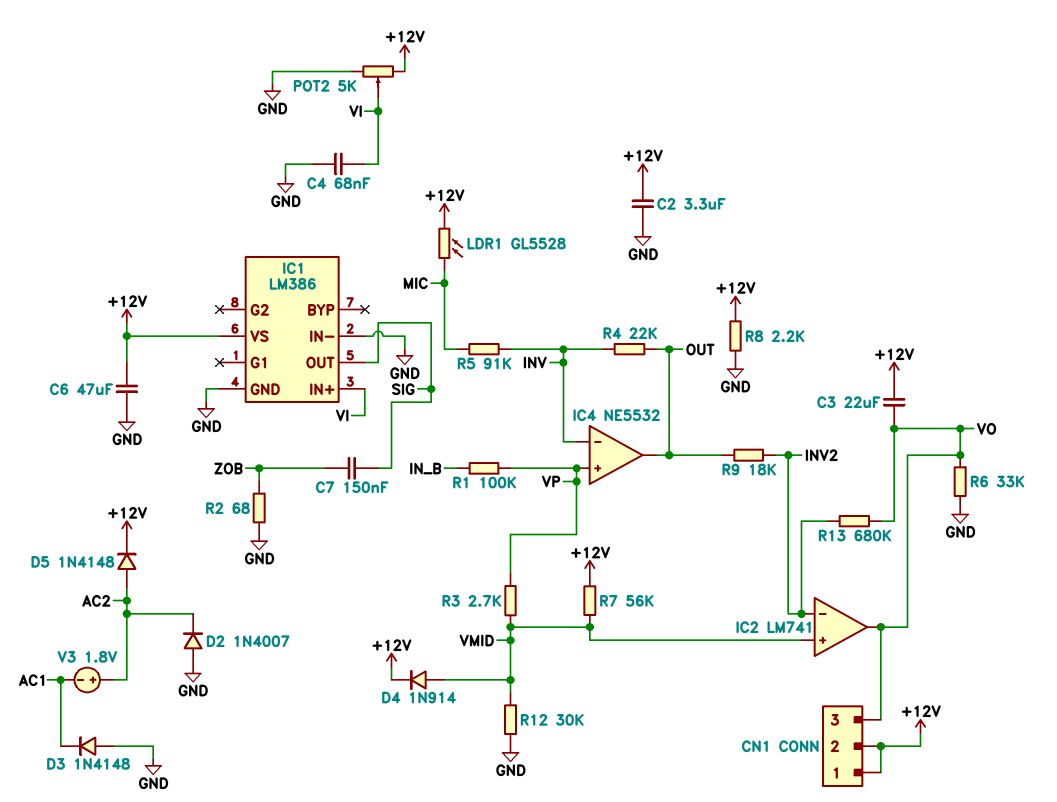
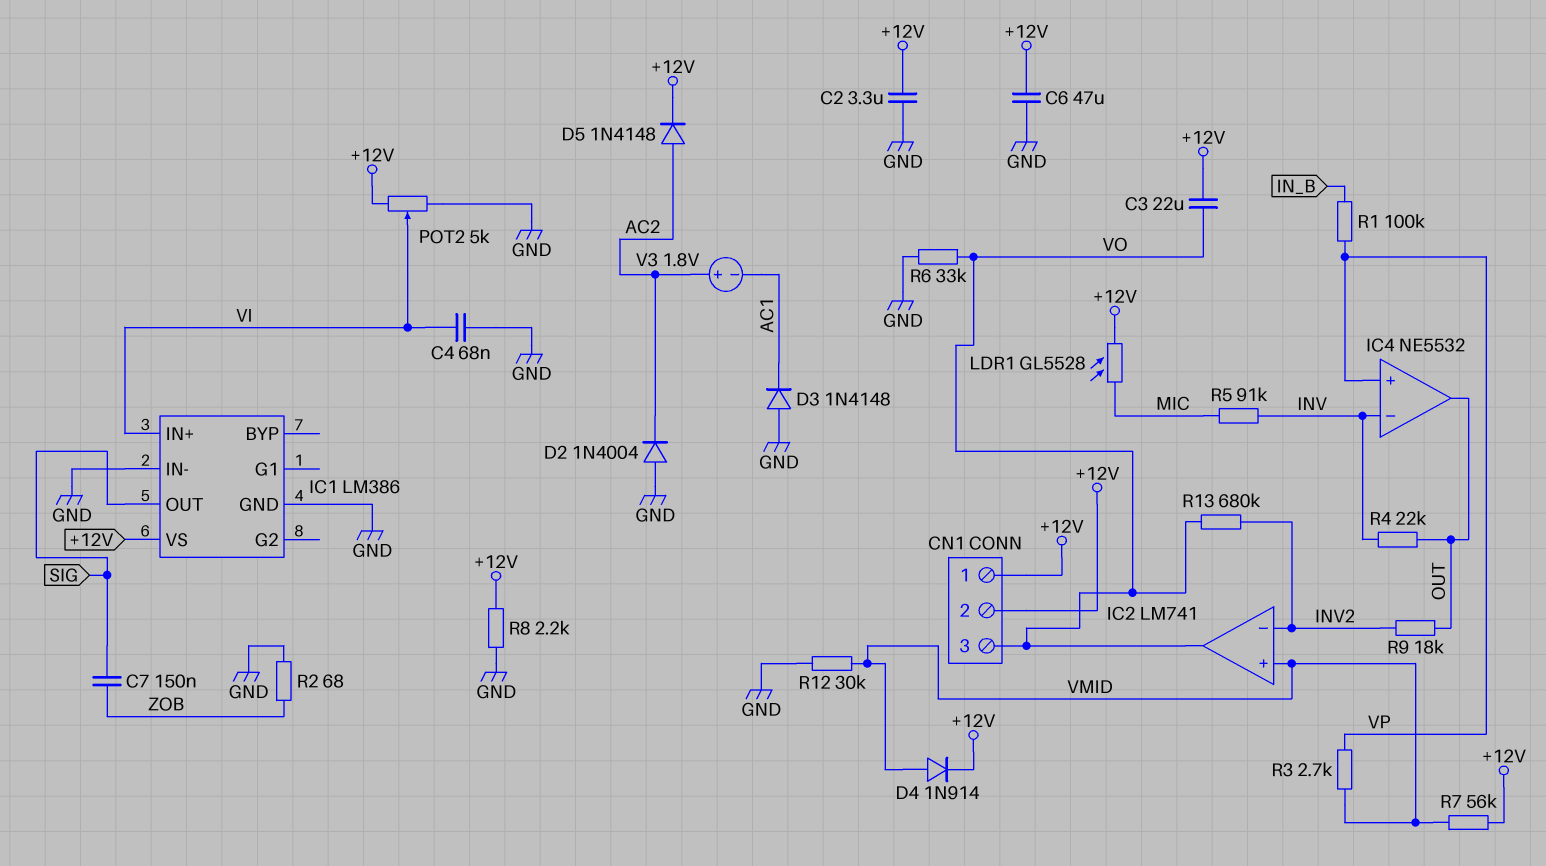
D2: diode 1N4007 (A GND, K AC2) -> diode 1N4004 (A GND, K AC2)

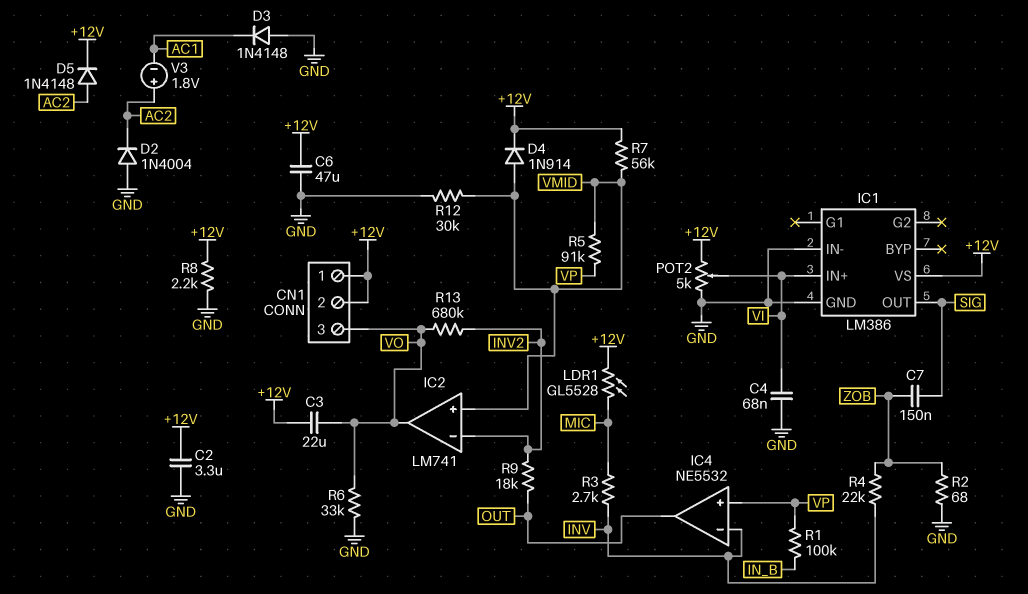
R3: 2.7k (VMID, VP) -> 2.7k (INV, MIC)
R4: 22k (INV, OUT) -> 22k (INV, ZOB)
R5: 91k (INV, MIC) -> 91k (VMID, VP)

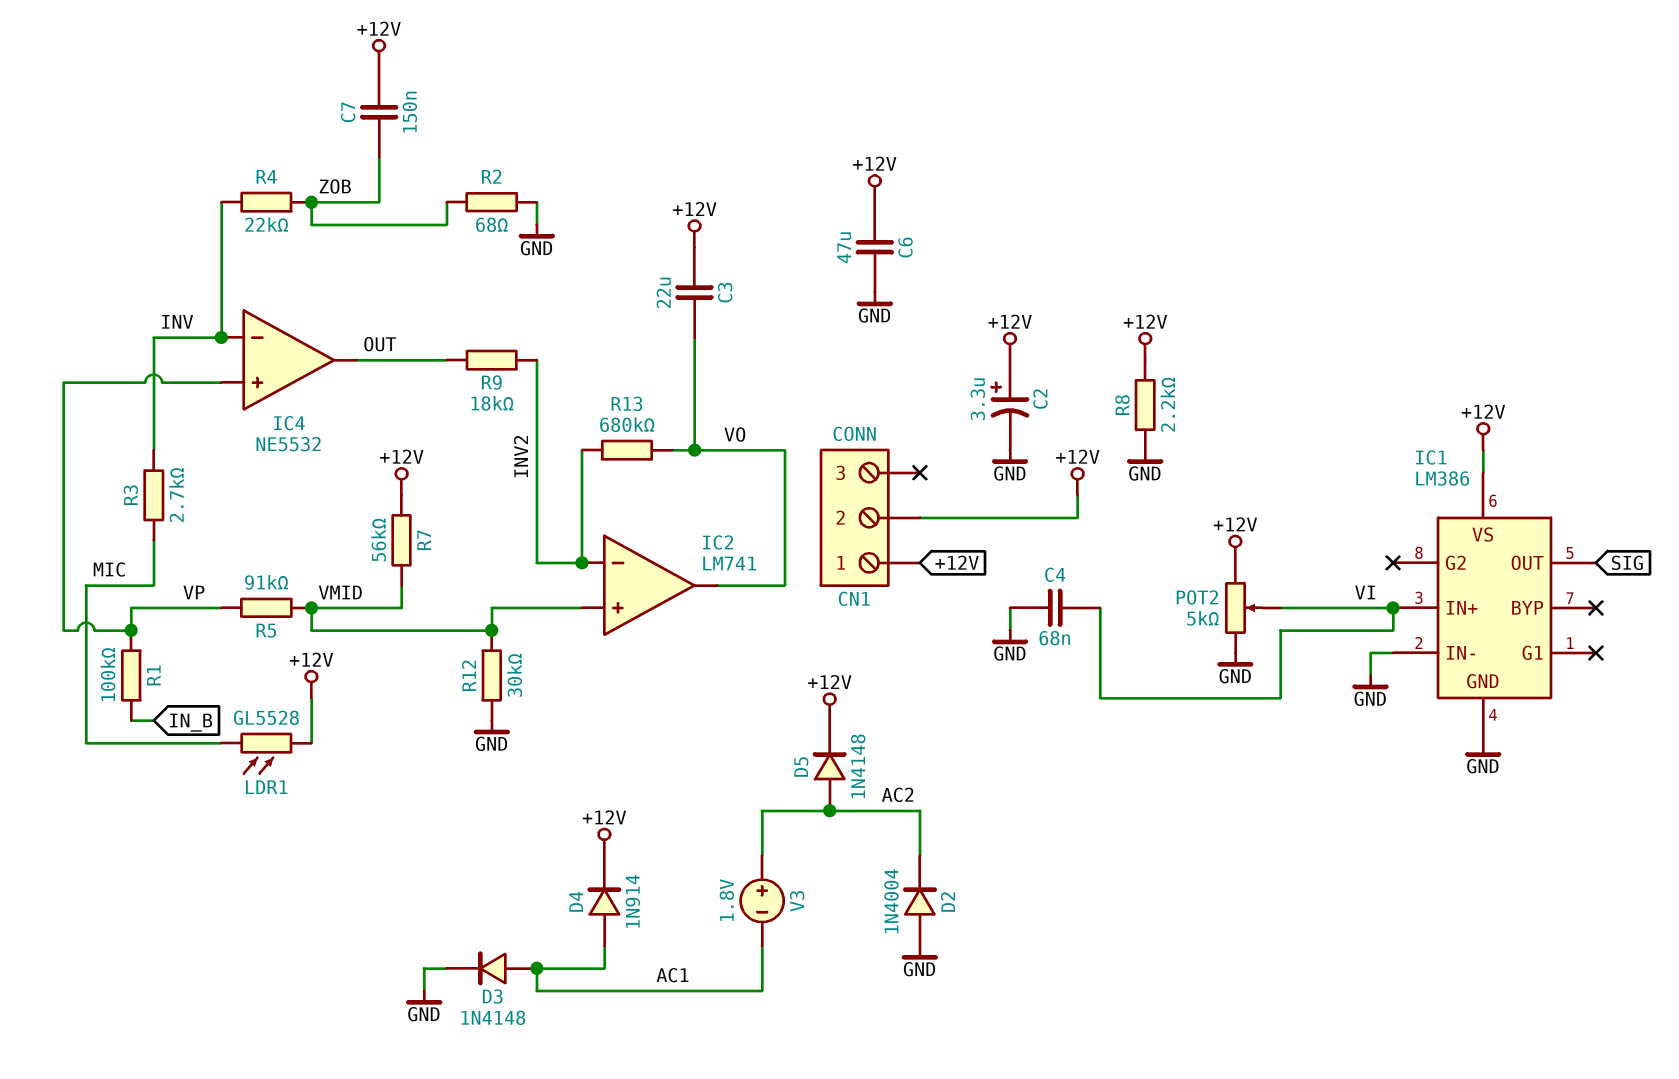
C2: 3.3uF (+12V, GND) -> 3.3uF (plus +12V, minus GND)
C7: 150nF (SIG, ZOB) -> 150nF (+12V, ZOB)
CN1 pin 3: VO -> none
D3: diode 1N4148 (A GND, K AC1) -> diode 1N4148 (A AC1, K GND)
D4: diode 1N914 (A VMID, K +12V) -> diode 1N914 (A AC1, K +12V)
R6: 33k (GND, VO) -> none

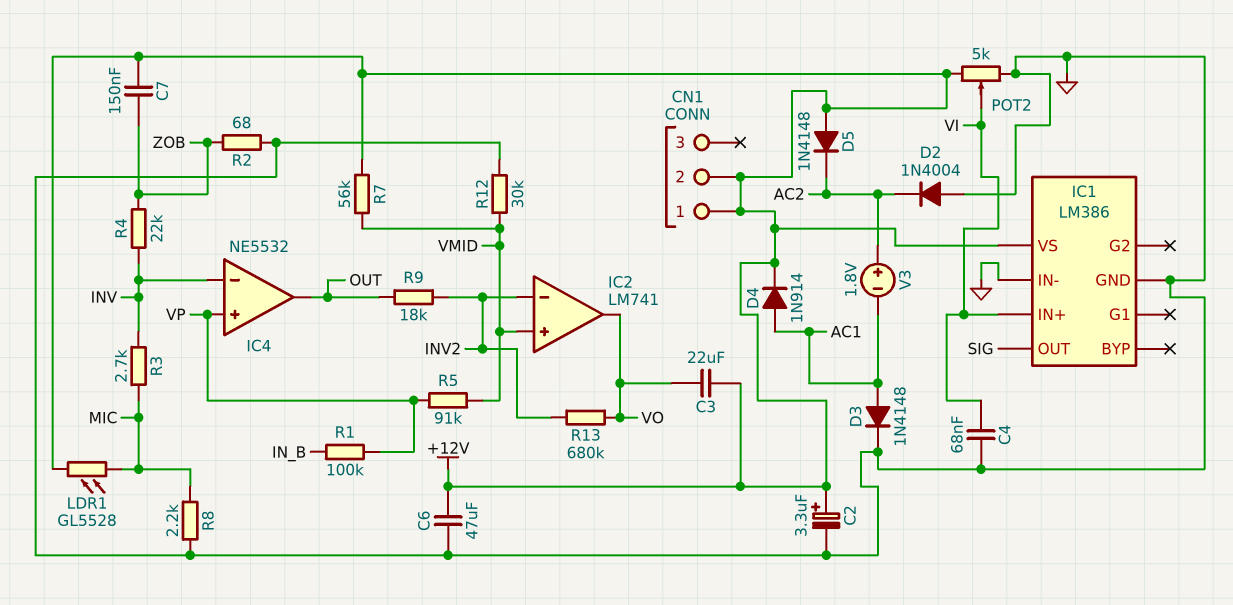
D5: diode 1N4148 (A AC2, K +12V) -> diode 1N4148 (A +12V, K AC2)
R8: 2.2k (+12V, GND) -> 2.2k (GND, MIC)

